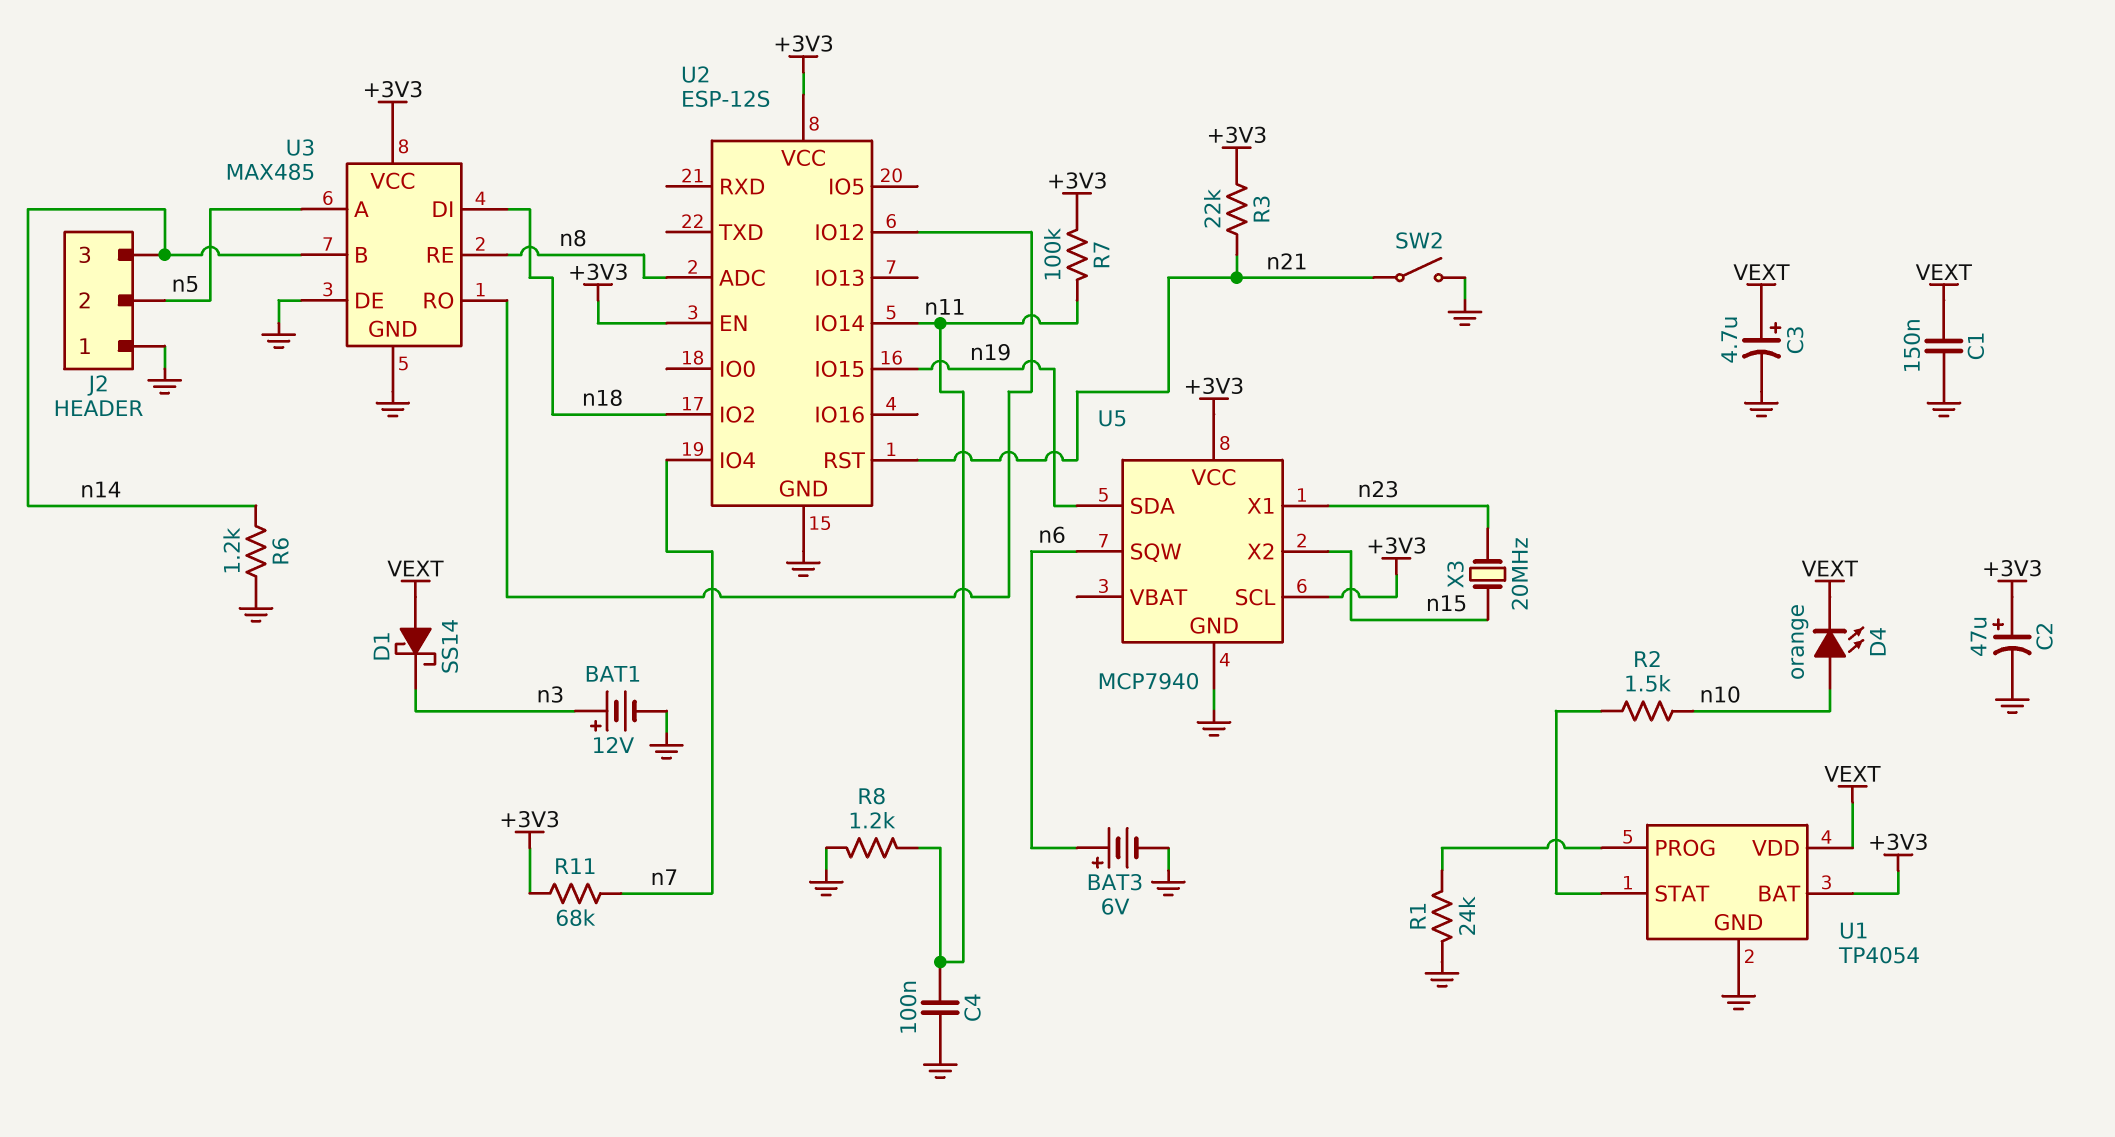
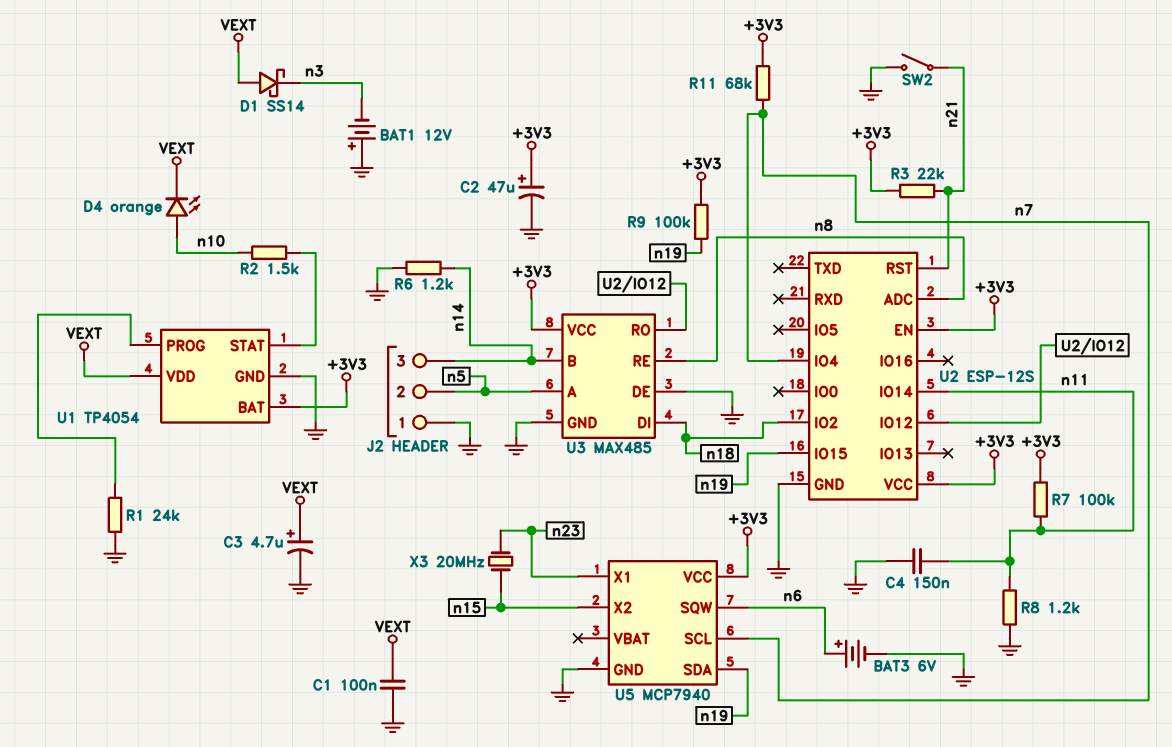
BAT1: 12V (plus n3, minus GND) -> 12V (plus GND, minus n3)
C1: 150nF (GND, VEXT) -> 100nF (GND, VEXT)
C4: 100nF (GND, n11) -> 150nF (GND, n11)
R9: none -> 100k (+3V3, n19)
U5 pin SCL: +3V3 -> n7

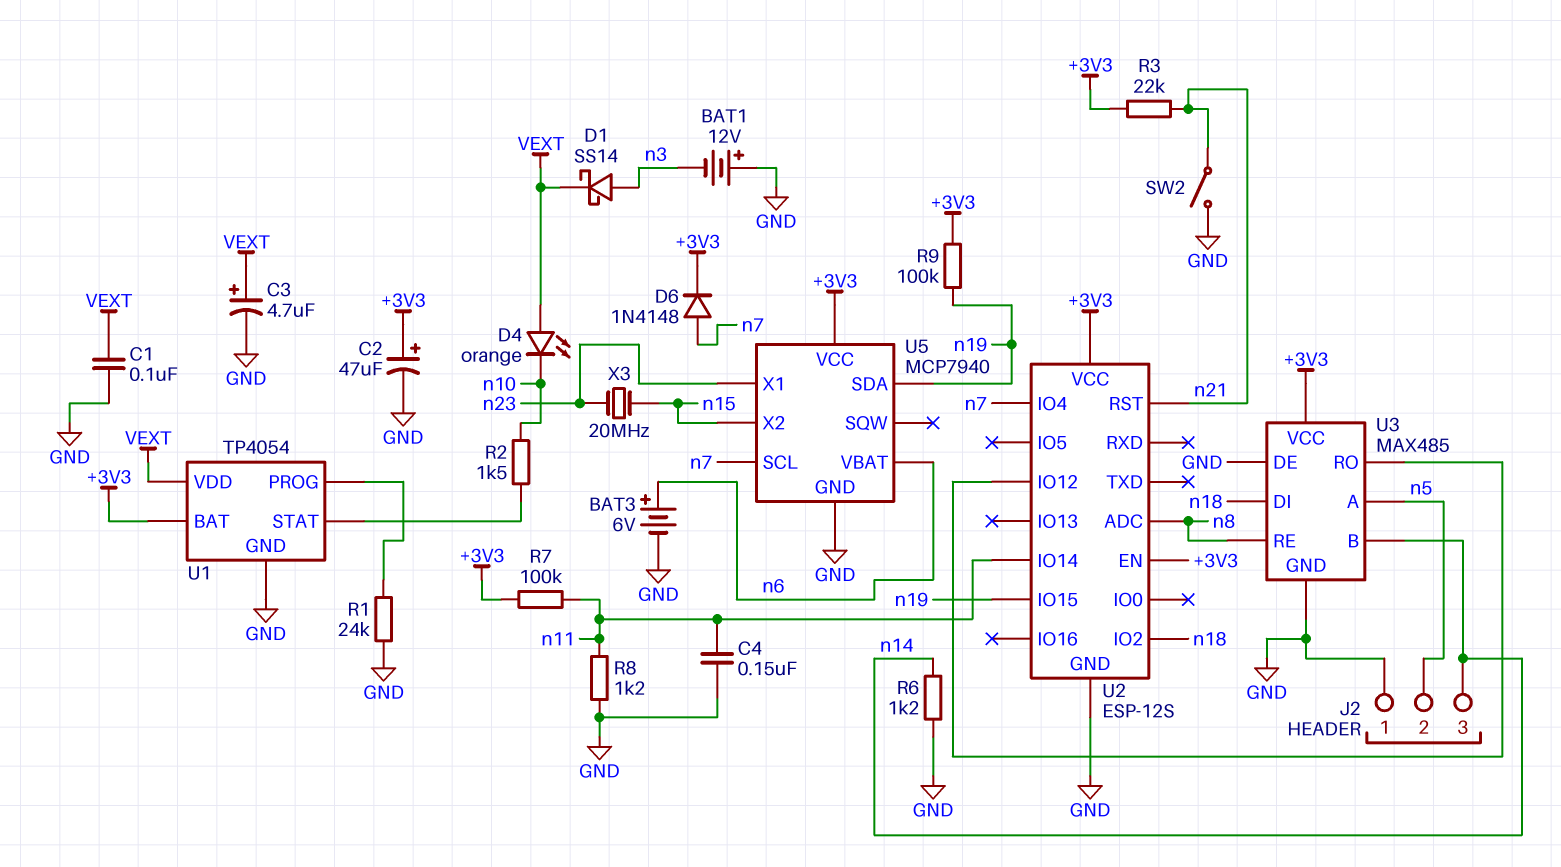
D1: schottky SS14 (A VEXT, K n3) -> schottky SS14 (A n3, K VEXT)
D4: LED orange (A n10, K VEXT) -> LED orange (A VEXT, K n10)
D6: none -> diode 1N4148 (A n7, K +3V3)
R11: 68k (+3V3, n7) -> none
U5 pin SQW: n6 -> none
U5 pin VBAT: none -> n6

